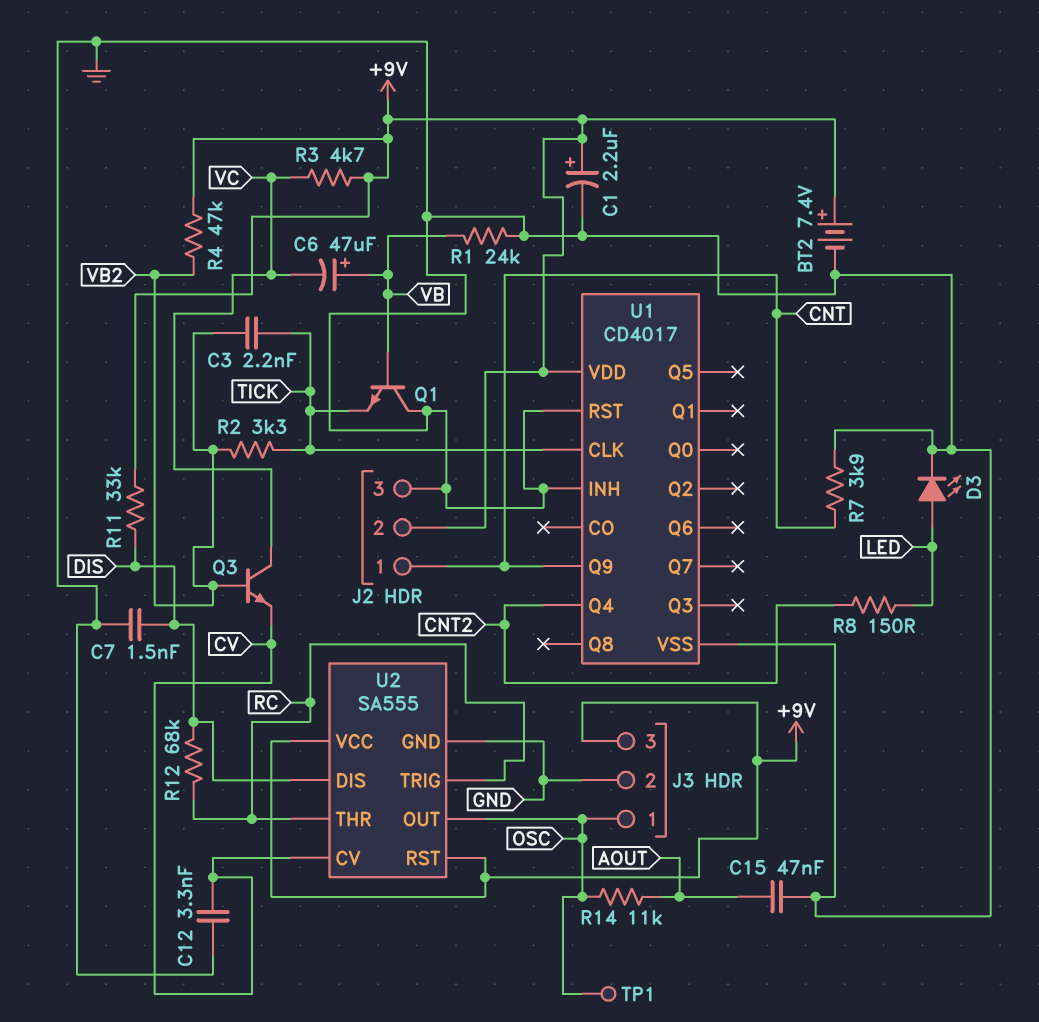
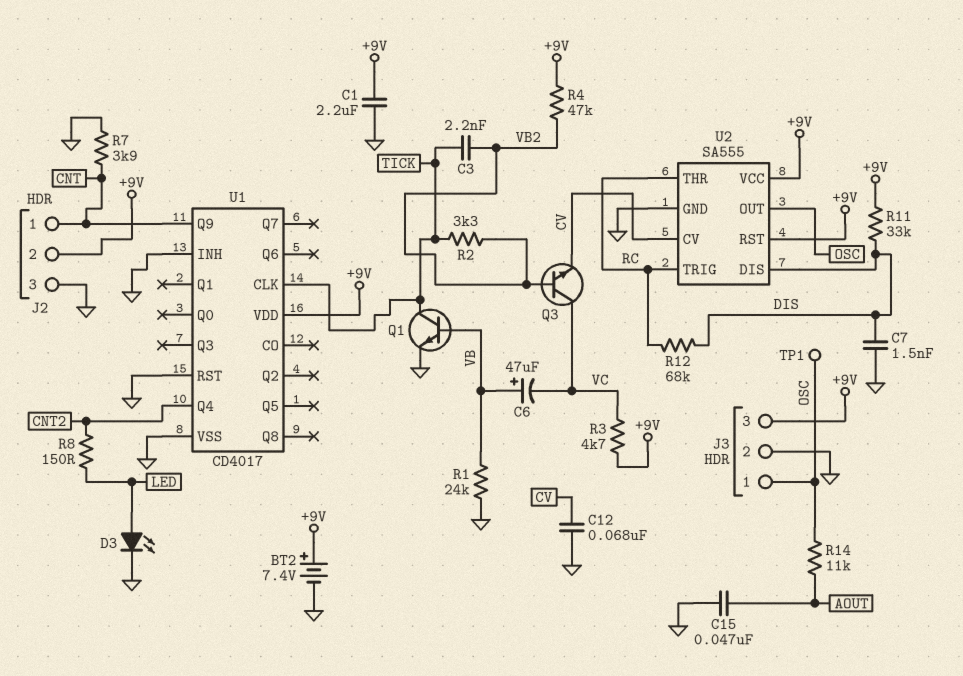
C1: 2.2uF (plus +9V, minus GND) -> 2.2uF (+9V, GND)
C12: 3.3nF (CV, GND) -> 68nF (CV, GND)
Q1: NPN (B VB, C GND, E TICK) -> NPN (B VB, C TICK, E GND)

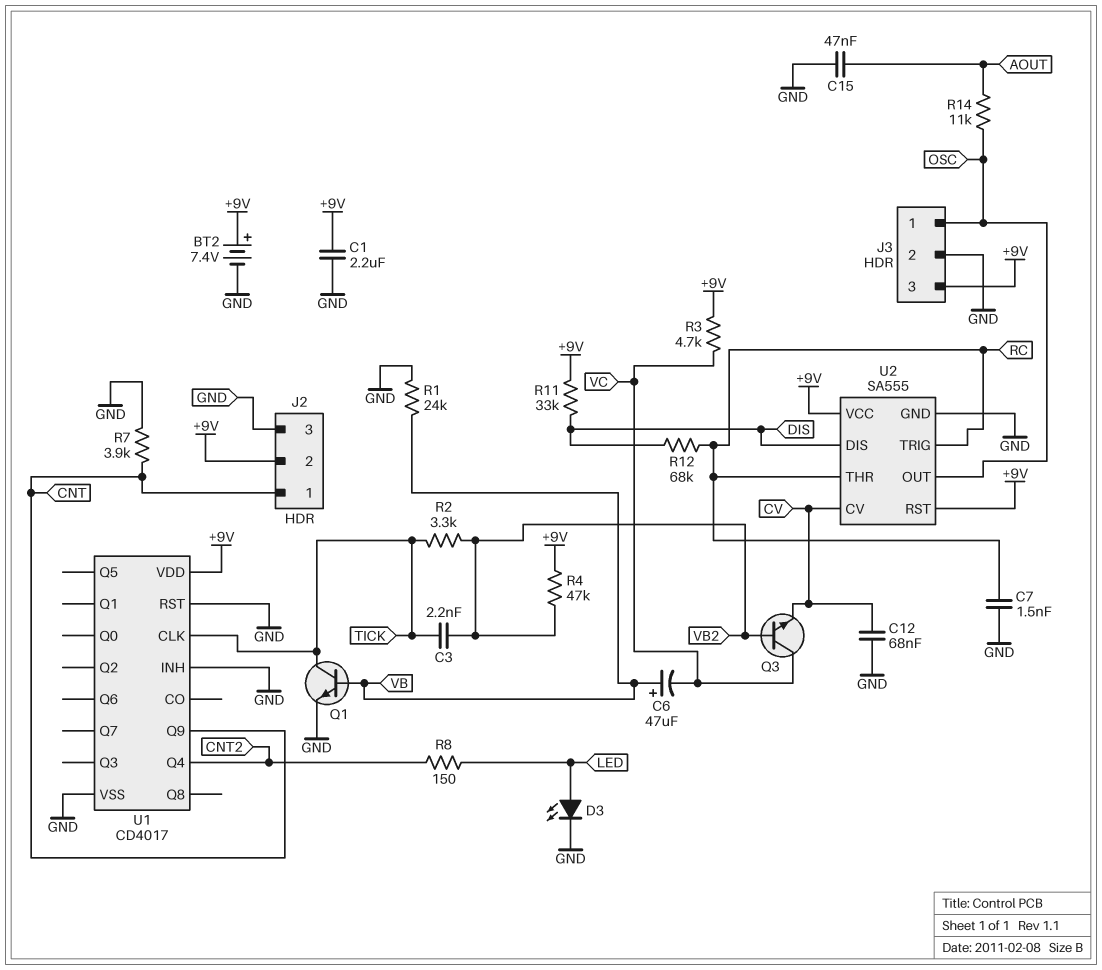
C7: 1.5nF (DIS, GND) -> 1.5nF (GND, RC)
TP1: test point (OSC) -> none

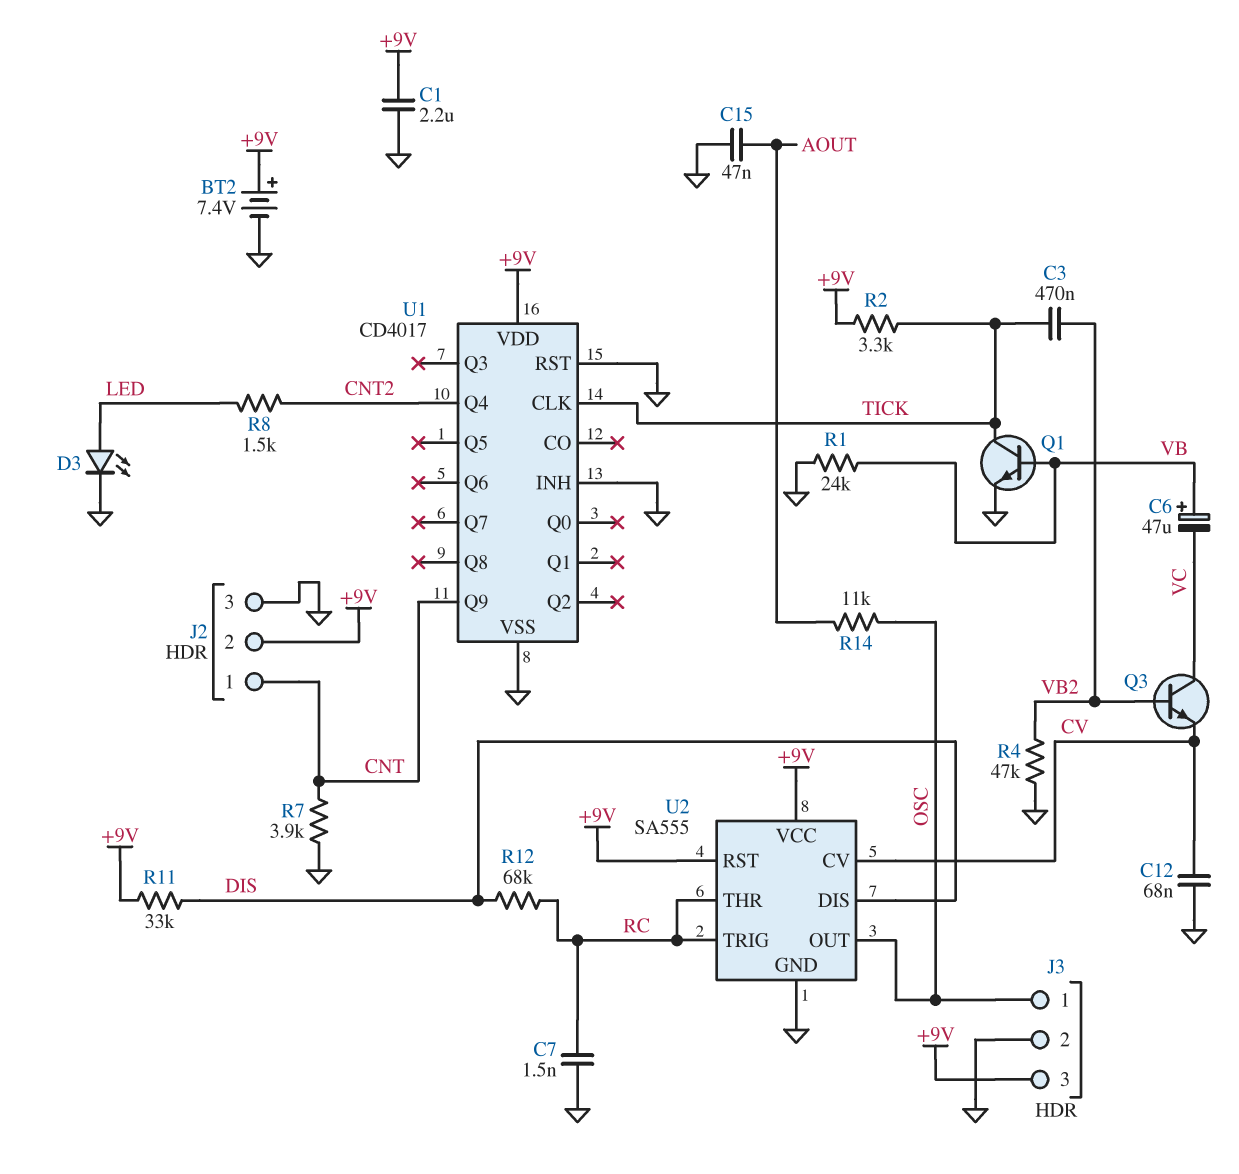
C3: 2.2nF (TICK, VB2) -> 470nF (TICK, VB2)
R2: 3.3k (TICK, VB2) -> 3.3k (+9V, TICK)
R3: 4.7k (+9V, VC) -> none
R4: 47k (+9V, VB2) -> 47k (GND, VB2)
R8: 150 (CNT2, LED) -> 1.5k (CNT2, LED)

